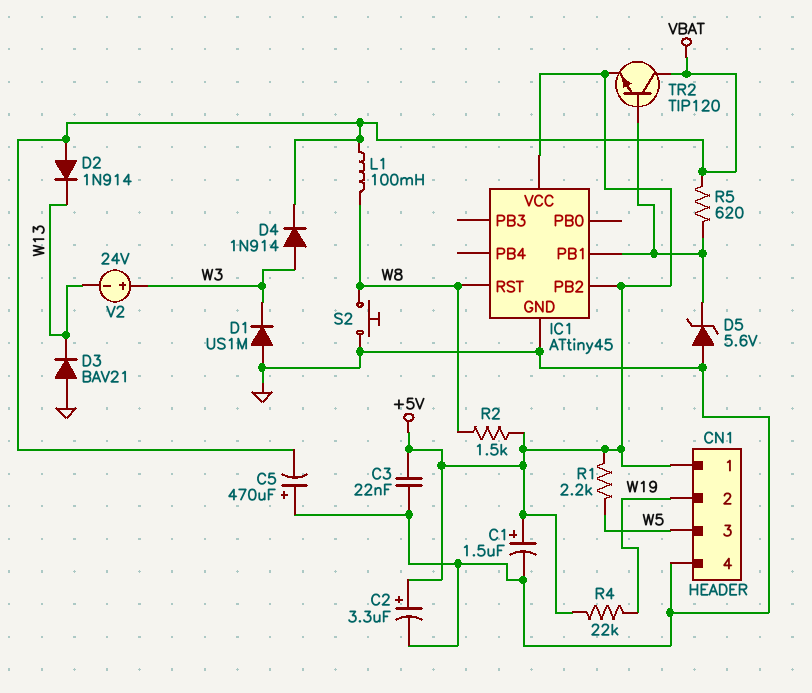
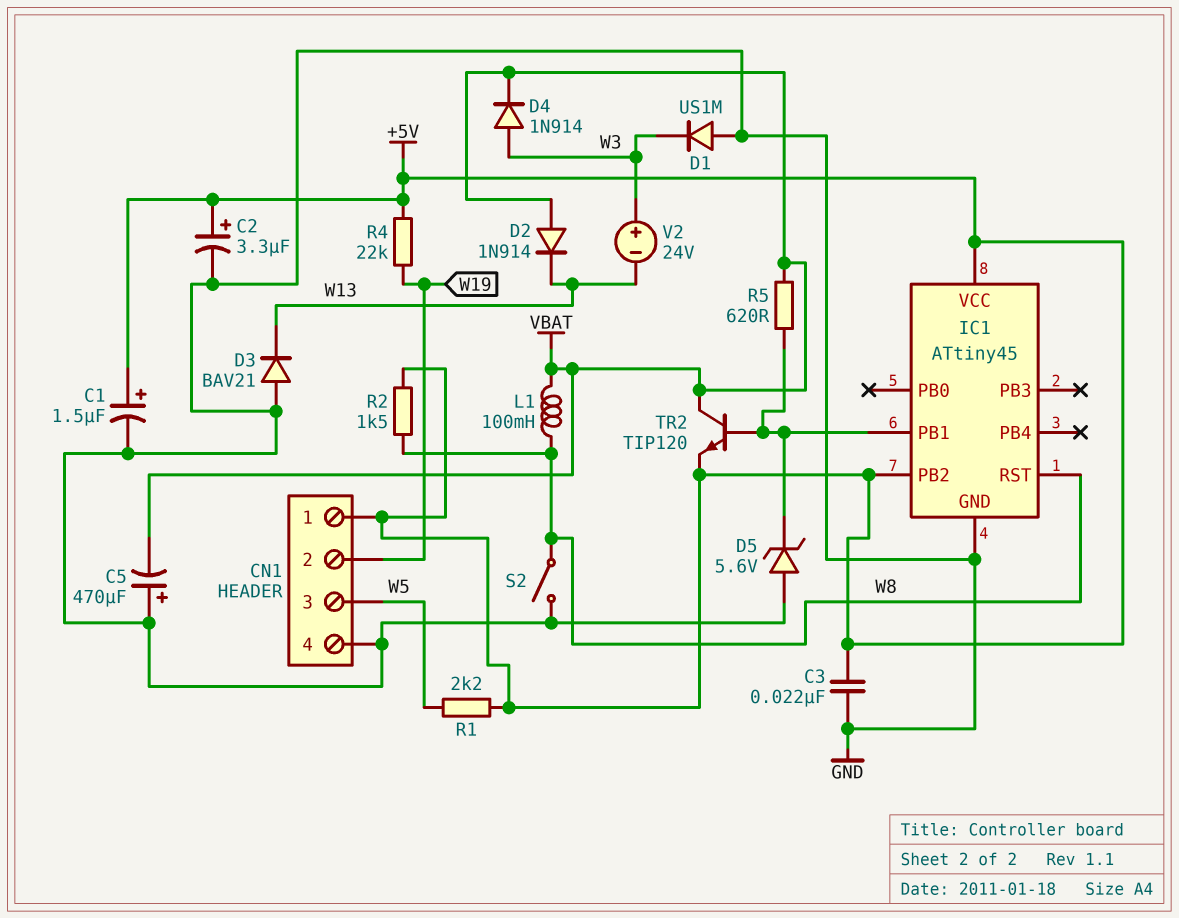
S2: button (GND, W8) -> switch (GND, W8)

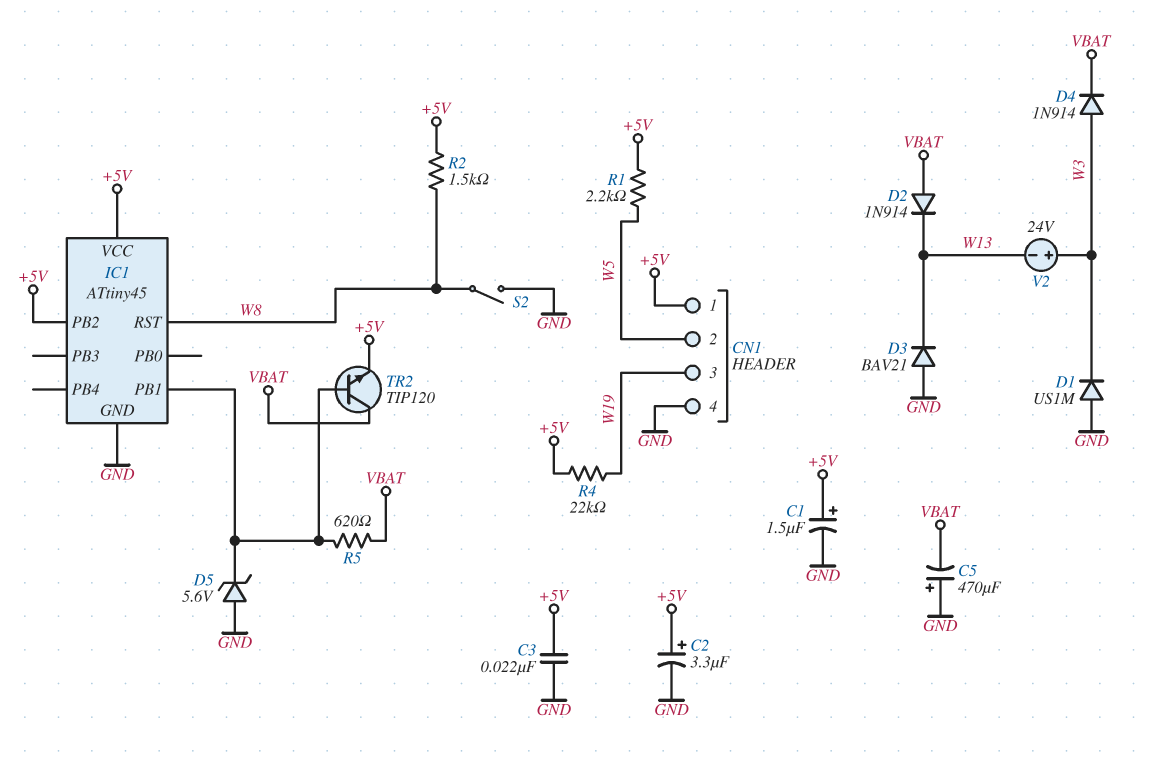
CN1 pin 2: W19 -> W5
CN1 pin 3: W5 -> W19
L1: 100mH (VBAT, W8) -> none

